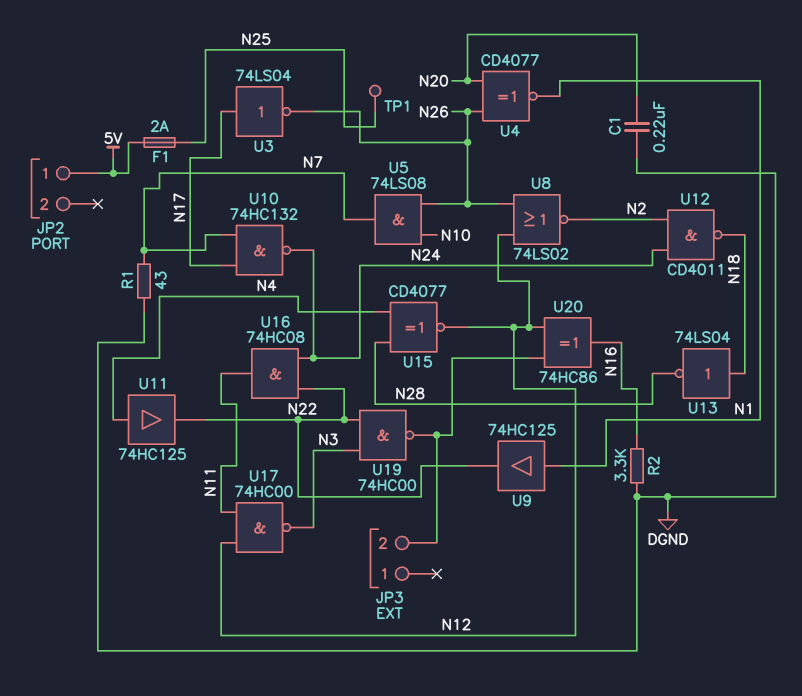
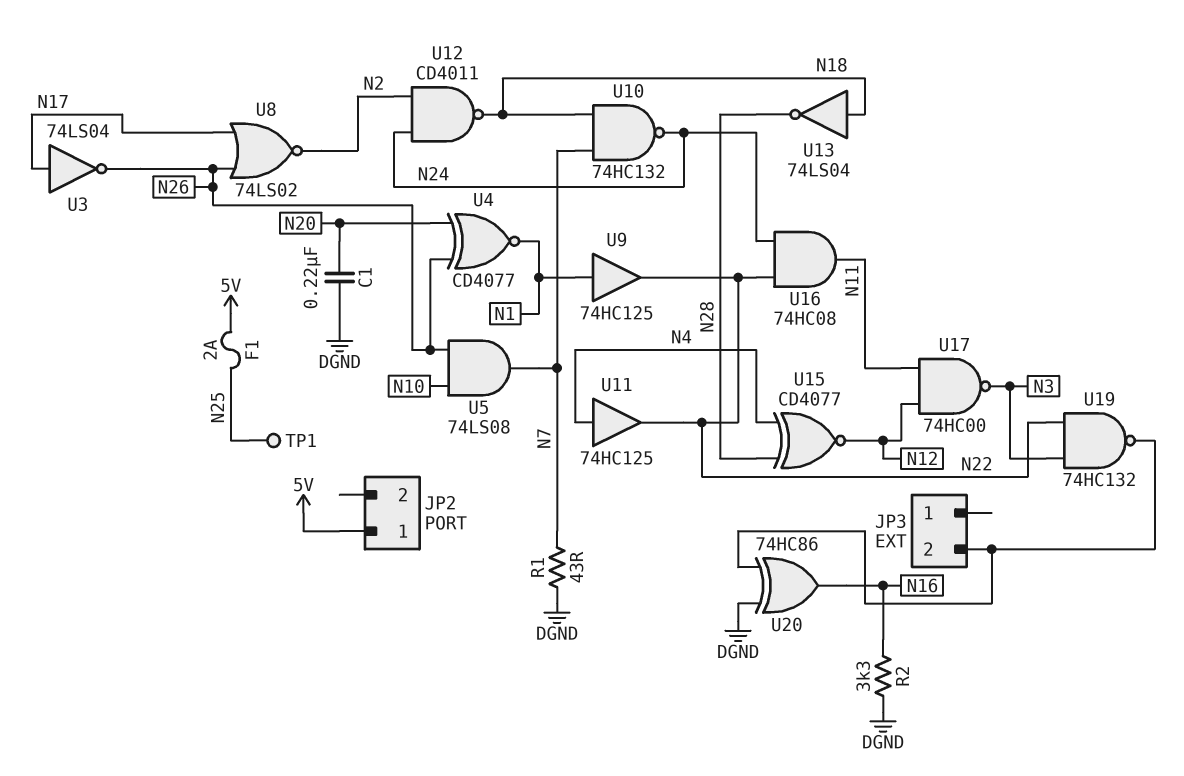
U8: NOR 74LS02 (in N12, in N26, out N2) -> NOR 74LS02 (in N17, in N26, out N2)
U10: NAND 74HC132 (in N7, in N17, out N24) -> NAND 74HC132 (in N7, in N18, out N24)
U19: NAND 74HC00 (in N3, in N22, out JP3/2) -> NAND 74HC132 (in N3, in N22, out JP3/2)
U20: XOR 74HC86 (in JP3/2, in N12, out N16) -> XOR 74HC86 (in DGND, in JP3/2, out N16)

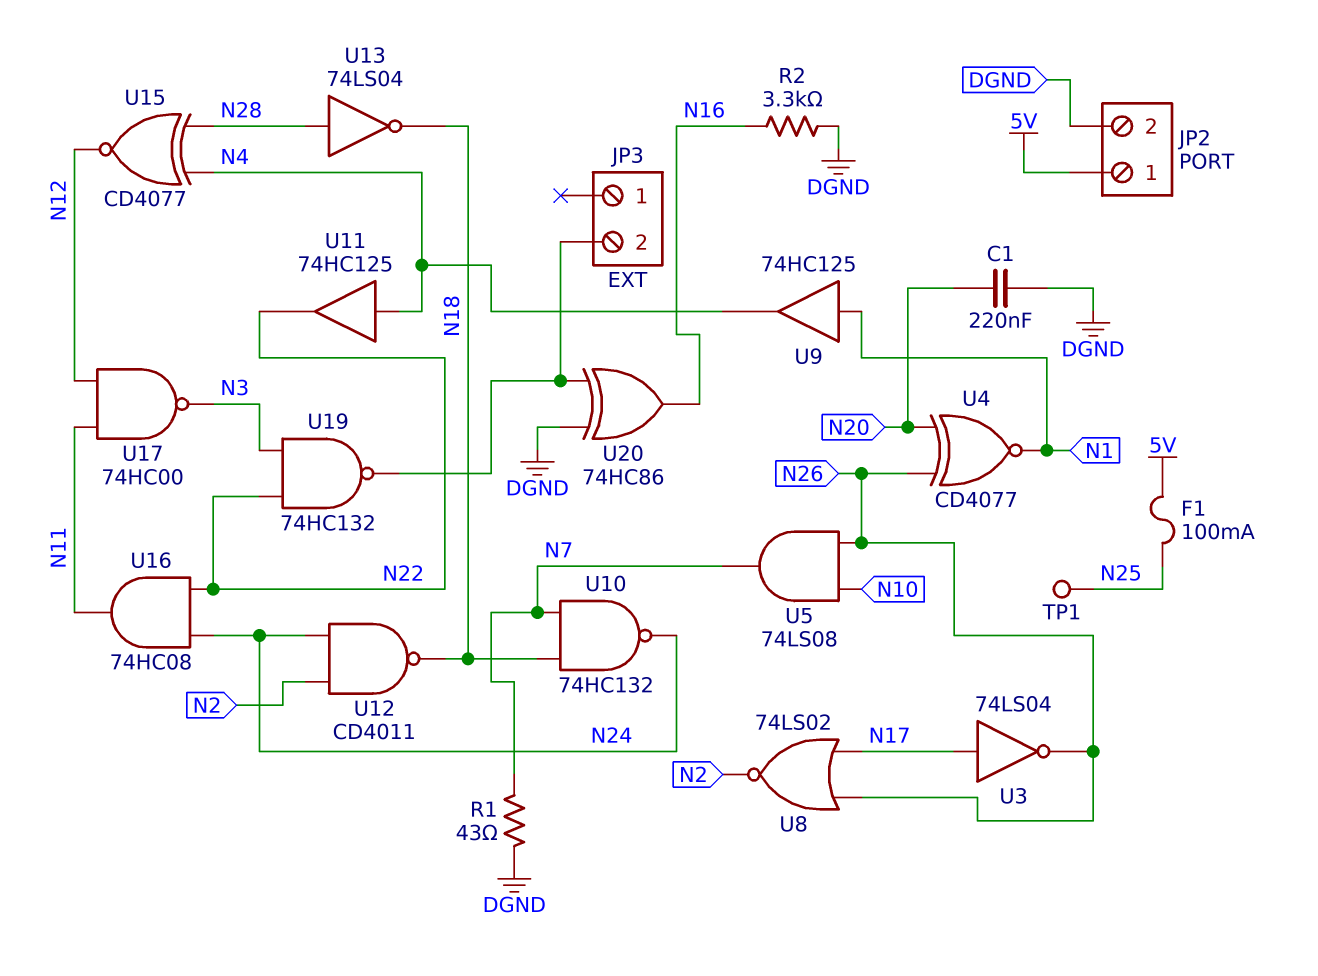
F1: 2A (5V, N25) -> 100mA (5V, N25)
JP2 pin 2: none -> DGND
U9: buffer 74HC125 (in N1, out N22) -> buffer 74HC125 (in N1, out N4)
U13: NOT 74LS04 (in N18, out N28) -> NOT 74LS04 (in N28, out N18)

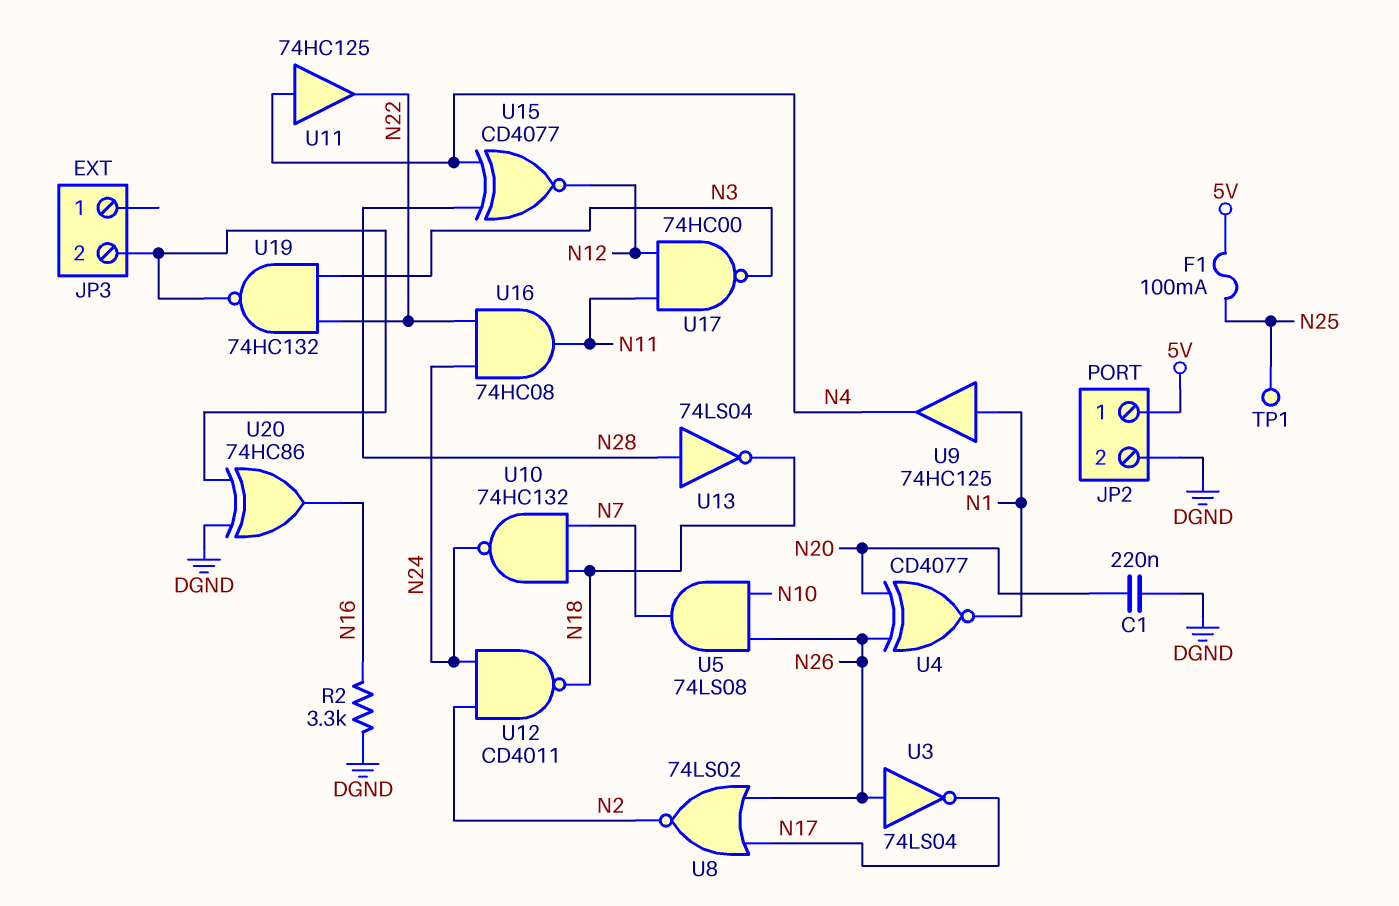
R1: 43 (DGND, N7) -> none
U3: NOT 74LS04 (in N17, out N26) -> NOT 74LS04 (in N26, out N17)

